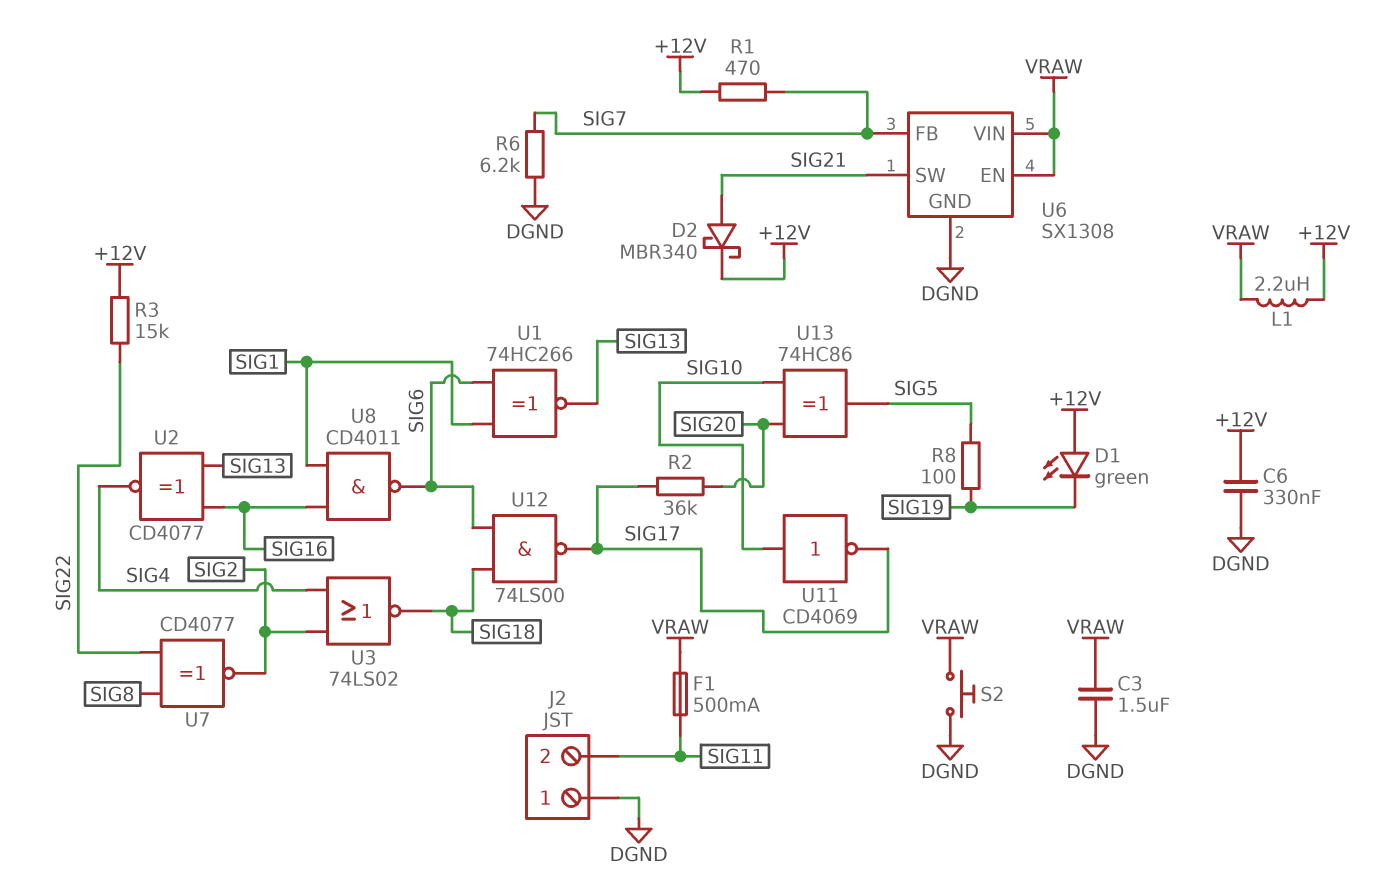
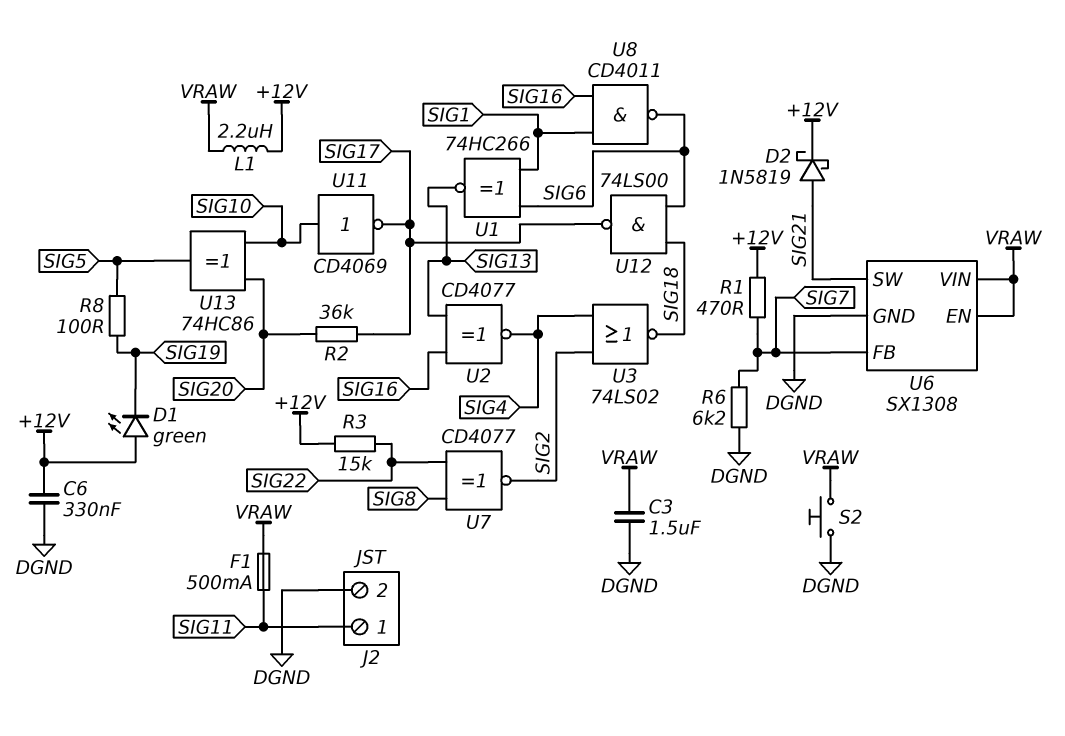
D2: schottky MBR340 (A SIG21, K +12V) -> schottky 1N5819 (A SIG21, K +12V)
J2 pin 1: DGND -> SIG11
J2 pin 2: SIG11 -> DGND

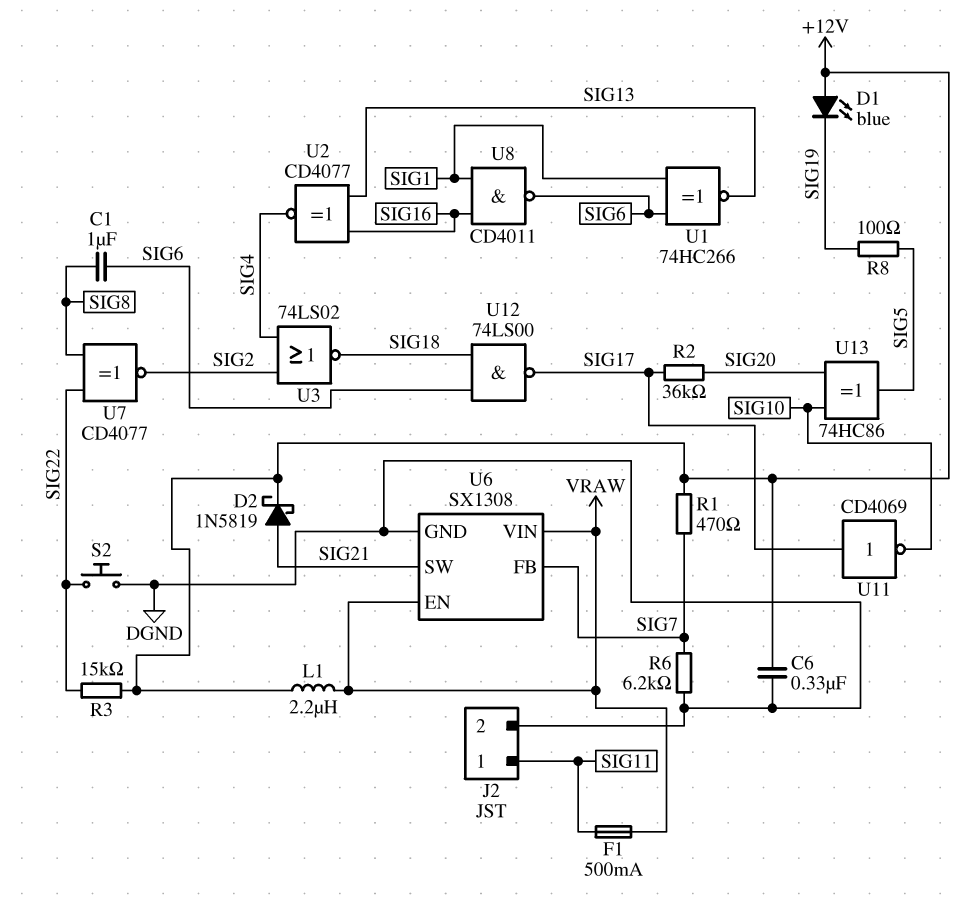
C1: none -> 1uF (SIG6, SIG8)
C3: 1.5uF (DGND, VRAW) -> none
D1: LED green (A +12V, K SIG19) -> LED blue (A +12V, K SIG19)
S2: button (DGND, VRAW) -> button (DGND, SIG22)
U11: NOT CD4069 (in SIG10, out SIG17) -> NOT CD4069 (in SIG17, out SIG10)

